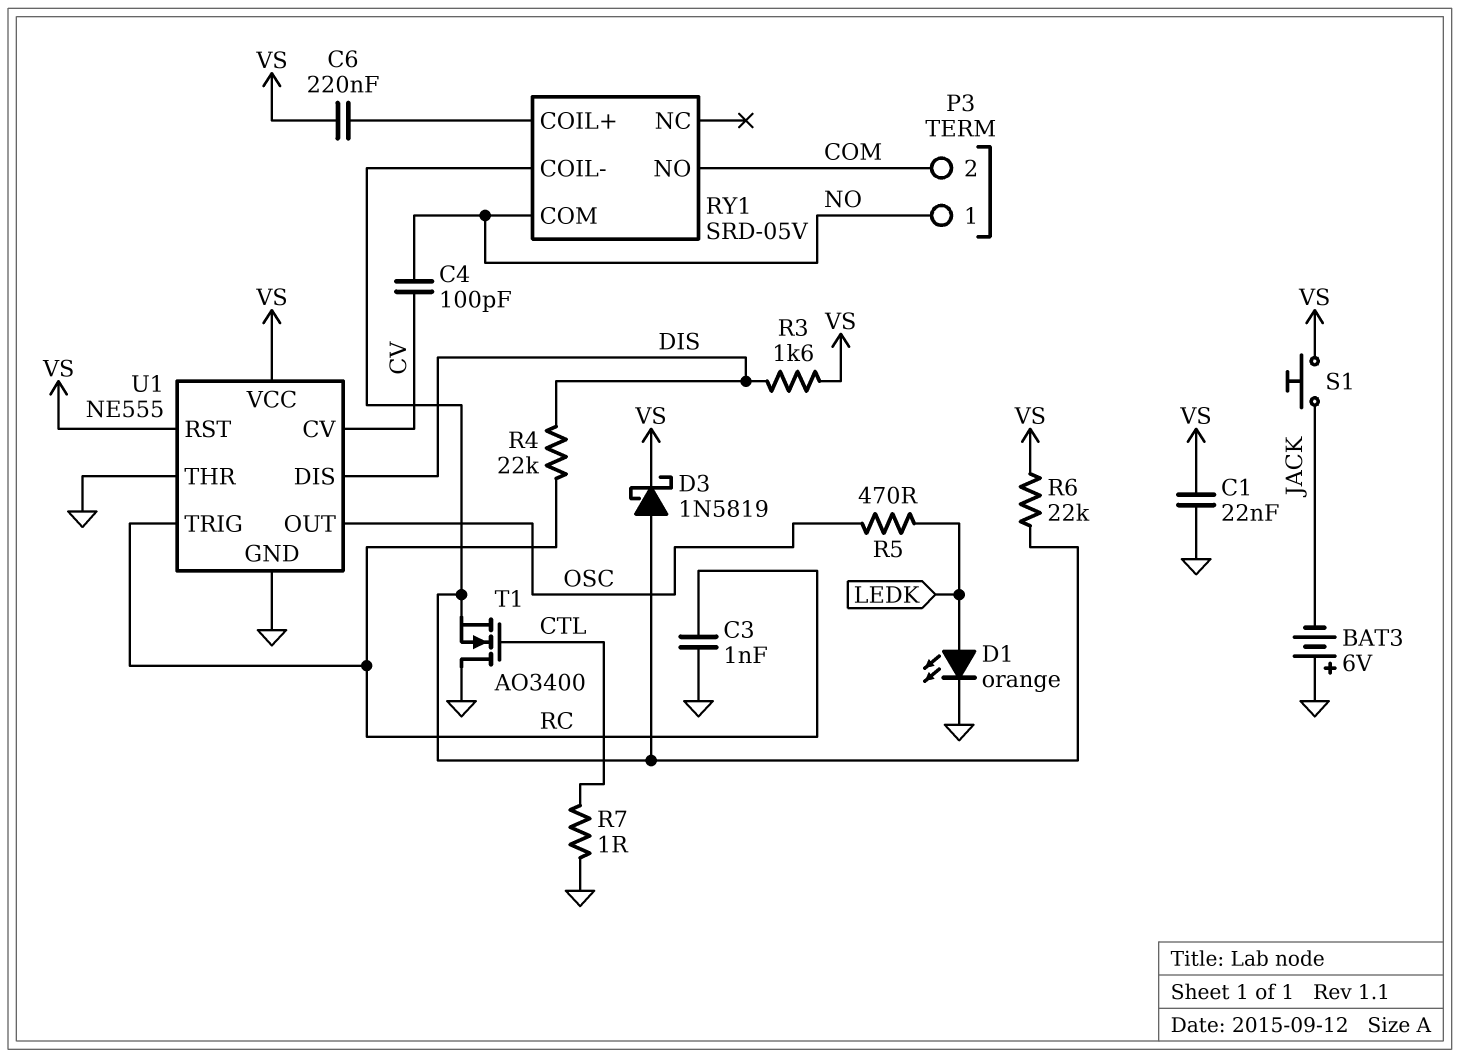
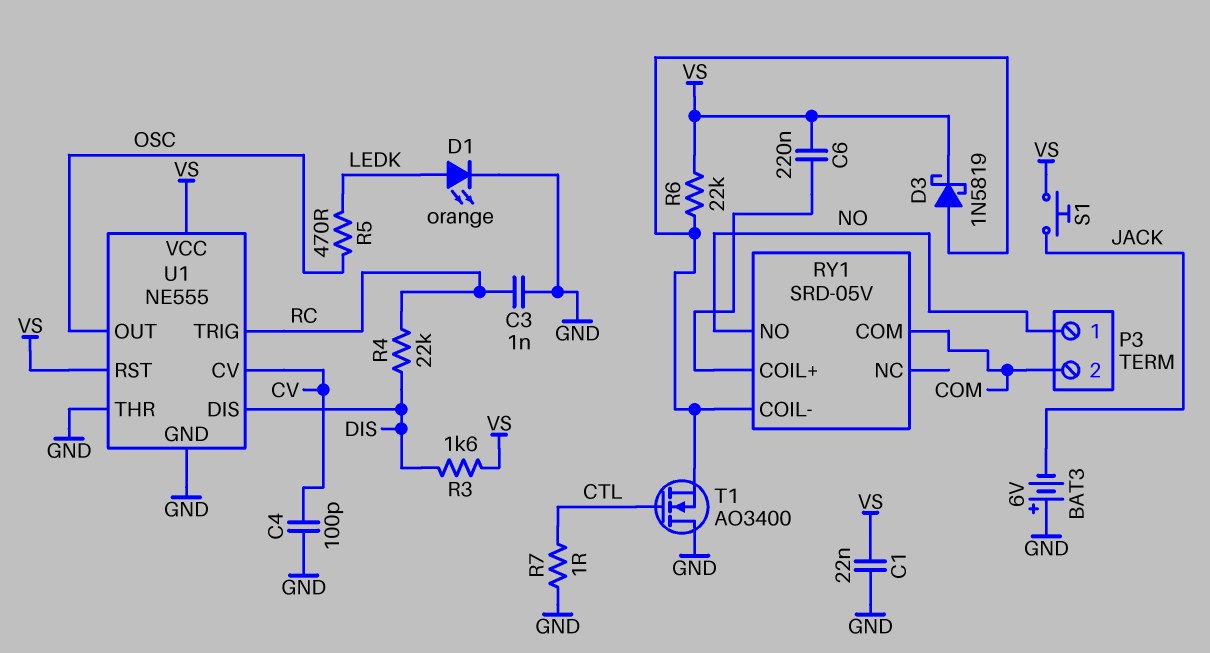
C4: 100pF (CV, NO) -> 100pF (CV, GND)
RY1 pin COM: NO -> COM
RY1 pin NO: COM -> NO

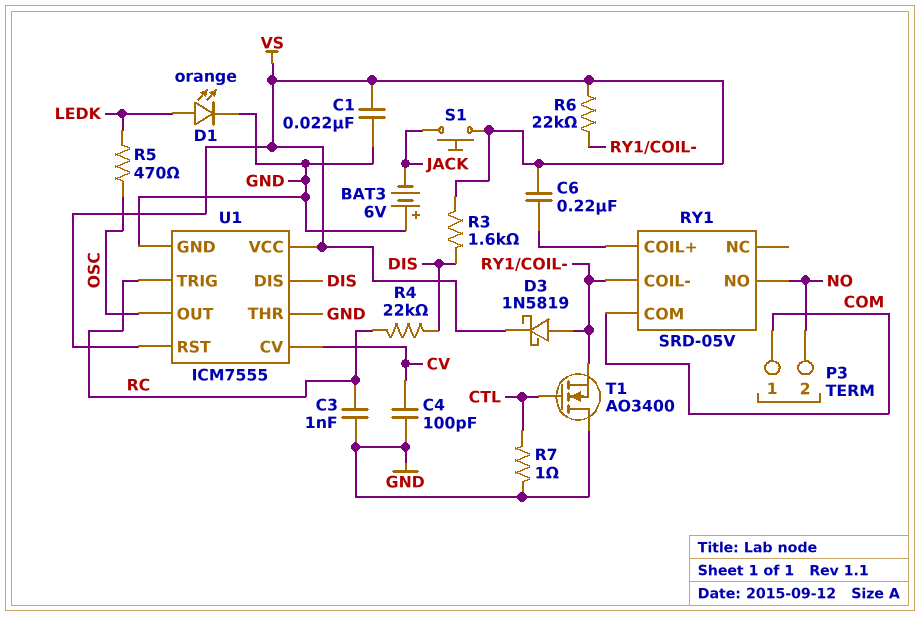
P3 pin 1: NO -> COM
P3 pin 2: COM -> NO
U1: NE555 -> ICM7555

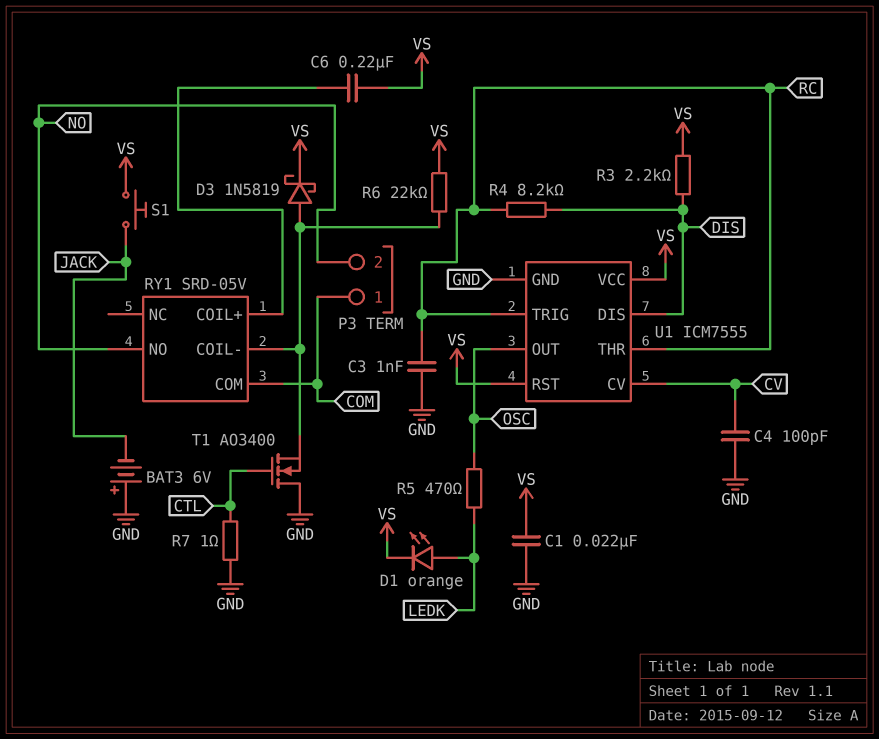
D1: LED orange (A LEDK, K GND) -> LED orange (A LEDK, K VS)
R3: 1.6k (DIS, VS) -> 2.2k (DIS, VS)
R4: 22k (DIS, RC) -> 8.2k (DIS, RC)
U1 pin THR: GND -> RC

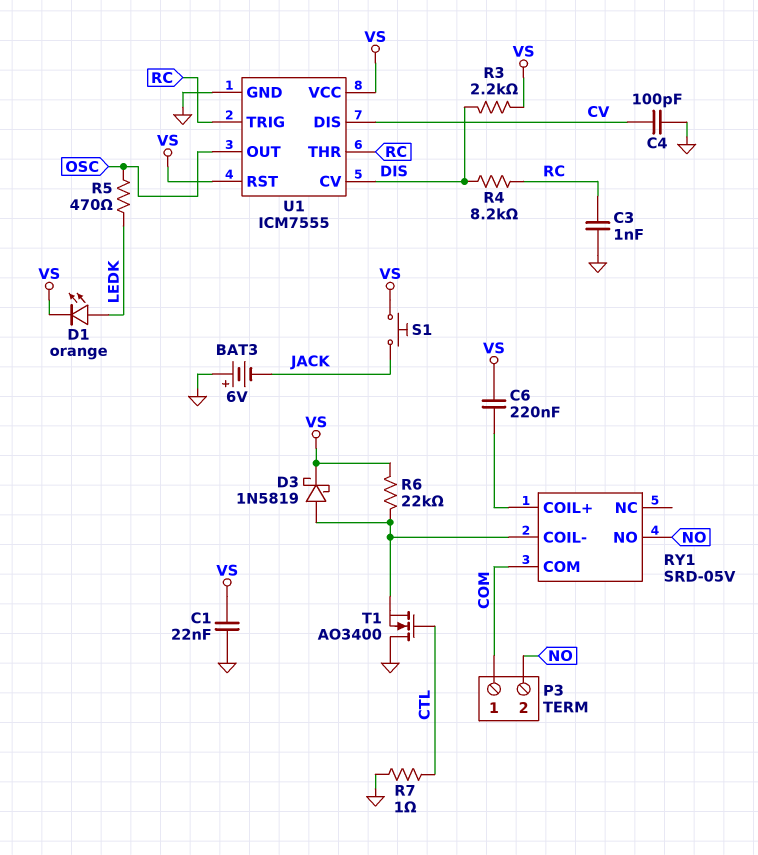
U1 pin CV: CV -> DIS
U1 pin DIS: DIS -> CV

